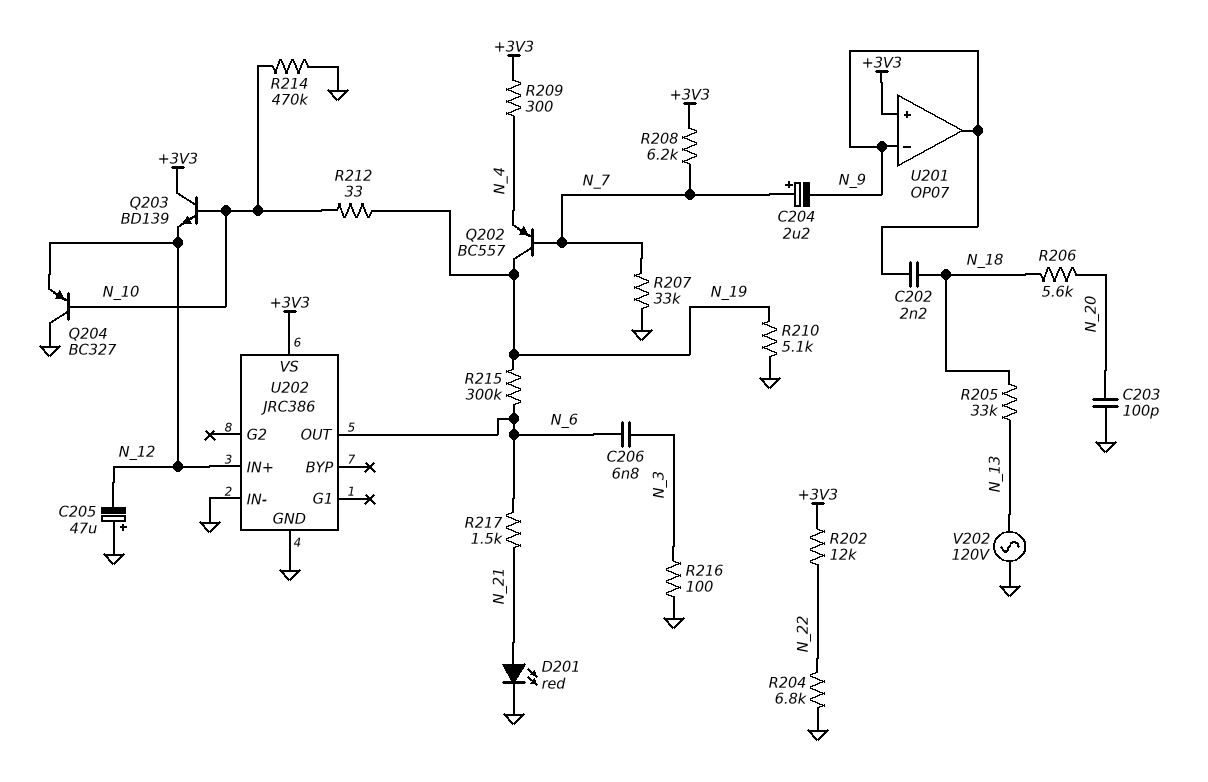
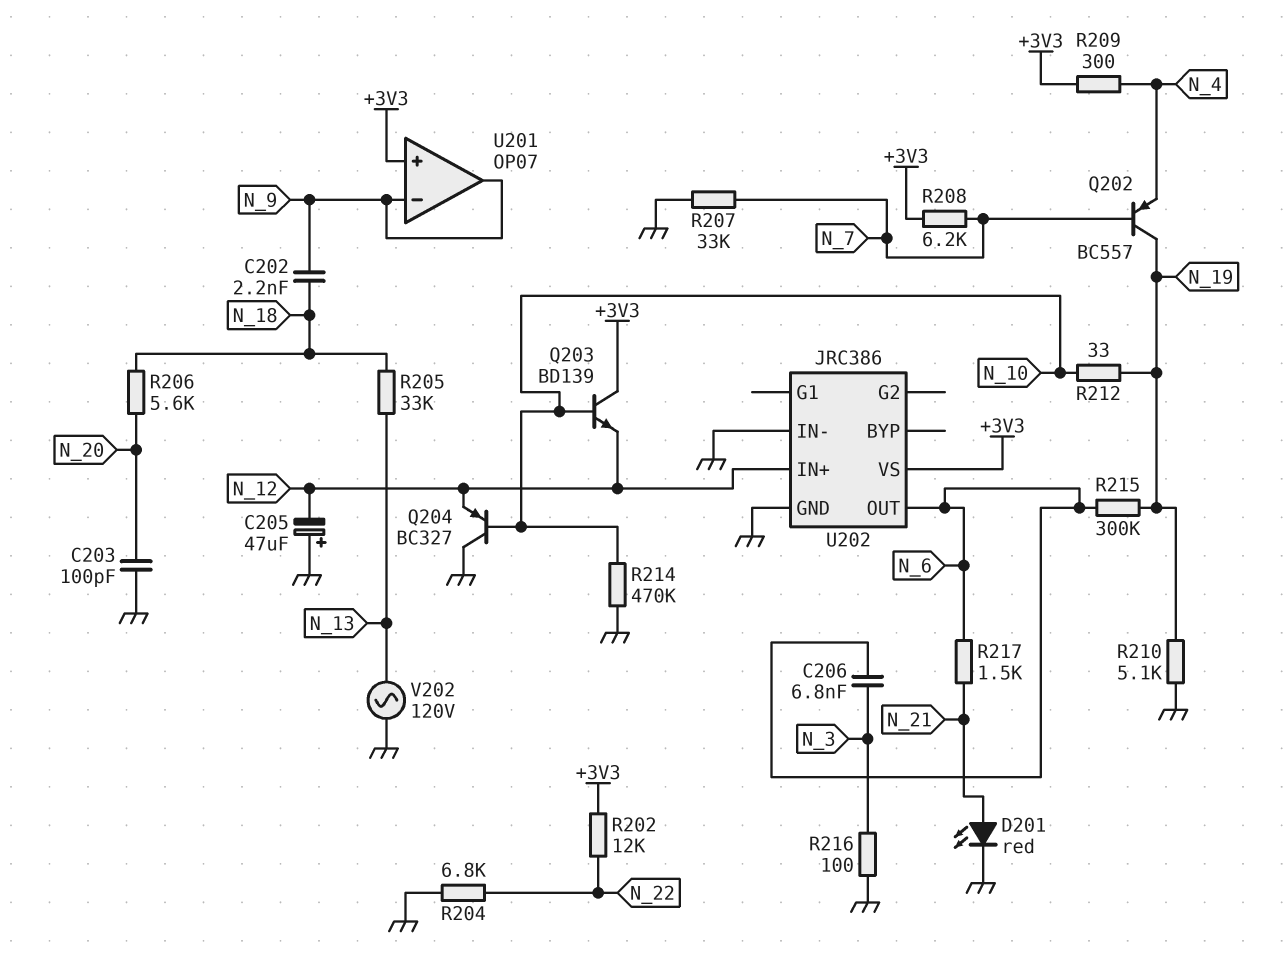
C204: 2.2uF (plus N_7, minus N_9) -> none

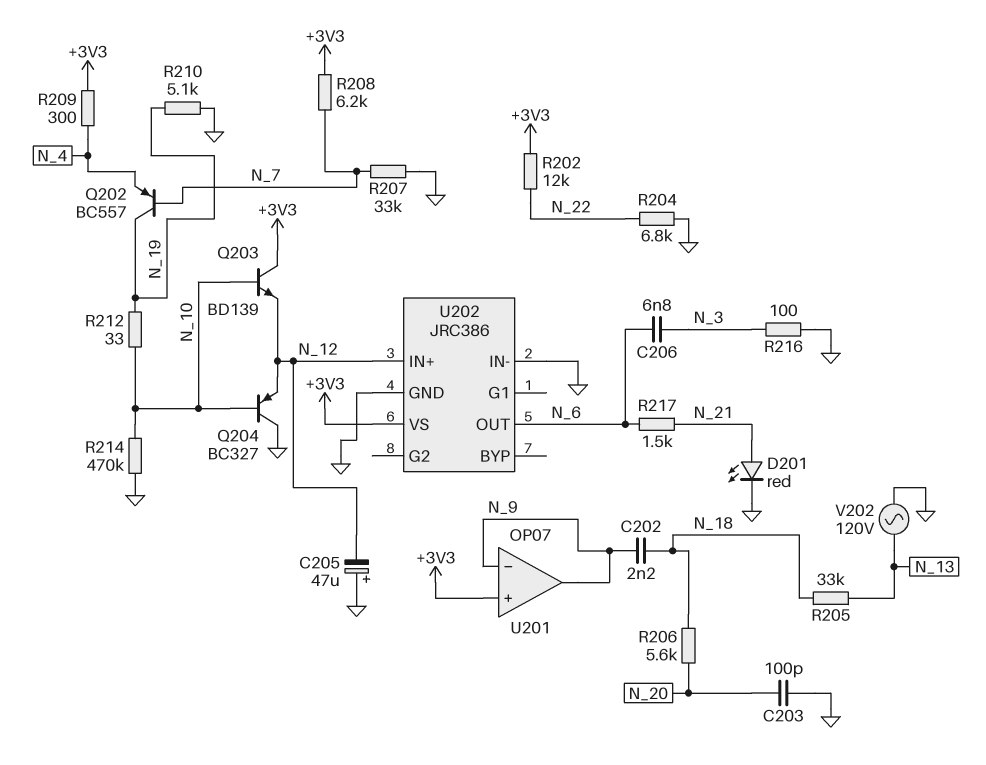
R215: 300k (N_6, N_19) -> none

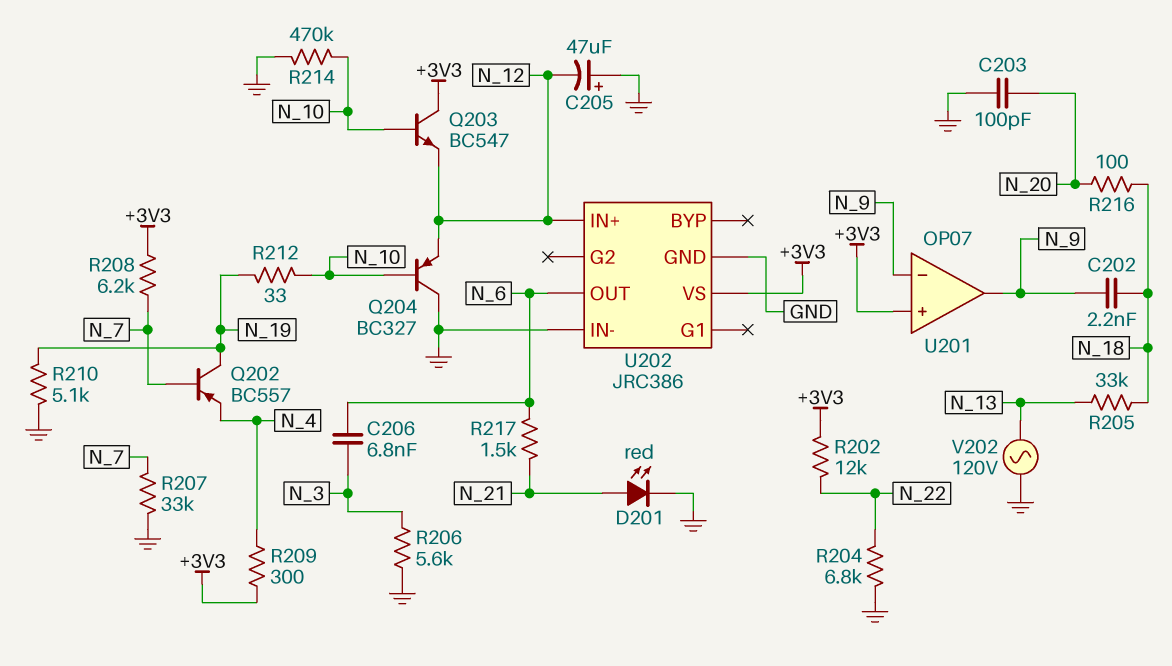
Q203: NPN BD139 (B N_10, C +3V3, E N_12) -> NPN BC547 (B N_10, C +3V3, E N_12)
R206: 5.6k (N_18, N_20) -> 5.6k (GND, N_3)
R216: 100 (GND, N_3) -> 100 (N_18, N_20)

